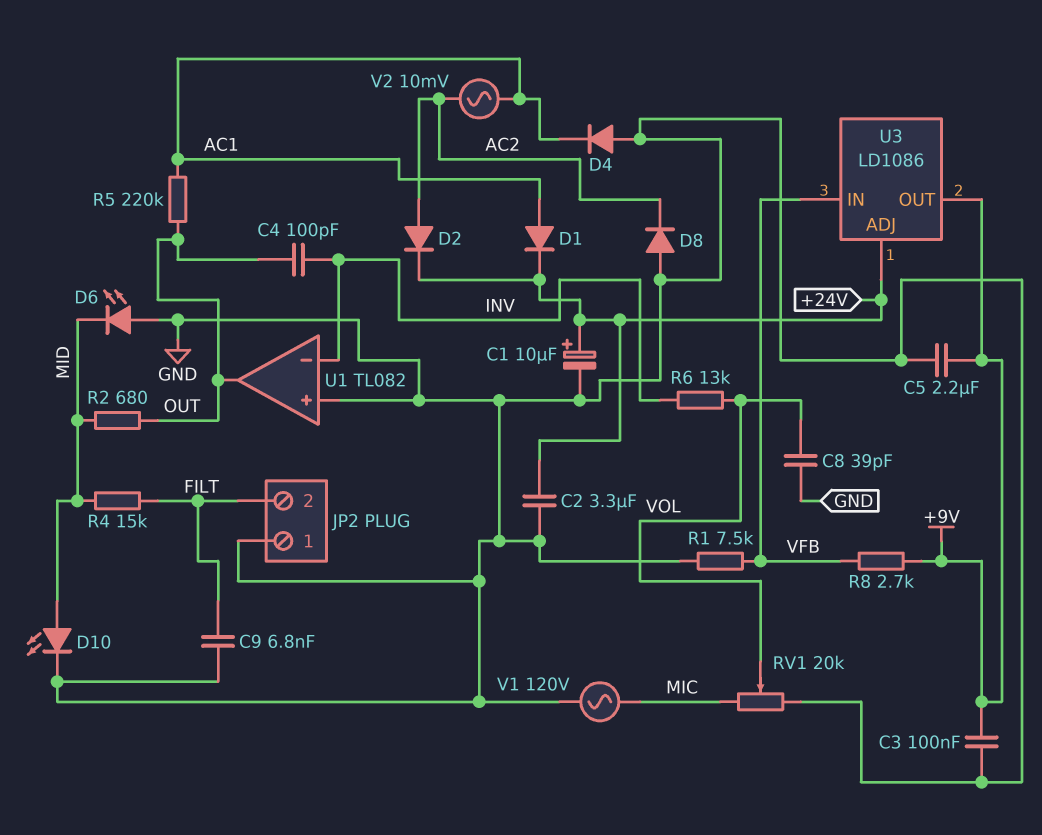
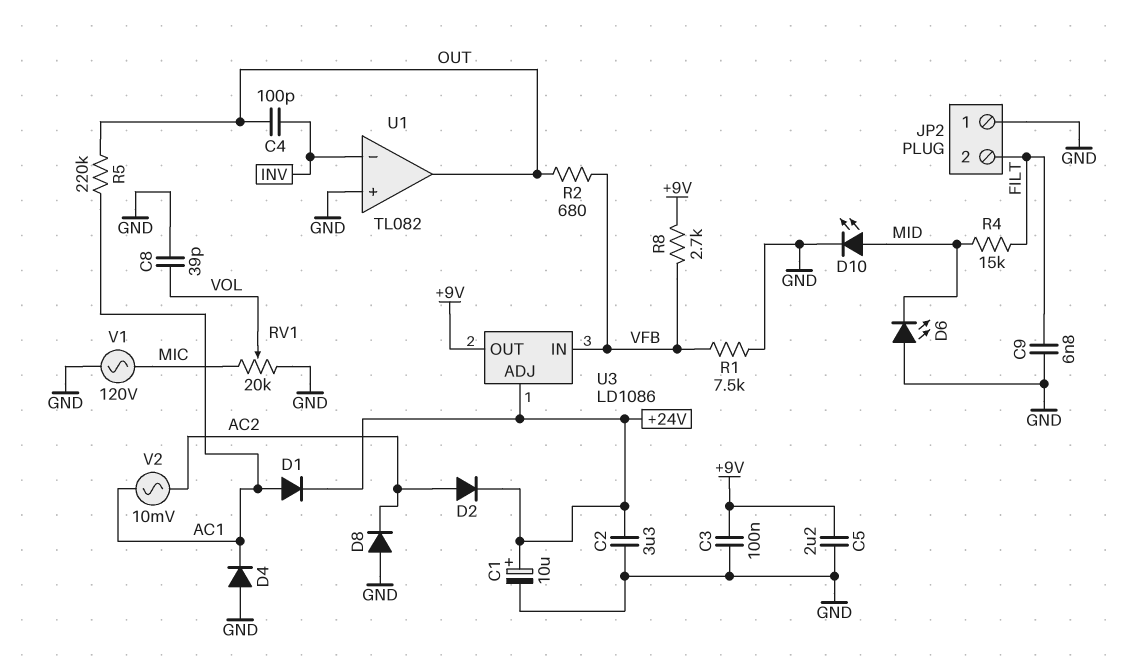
R2: 680 (MID, OUT) -> 680 (OUT, VFB)
R6: 13k (INV, VOL) -> none

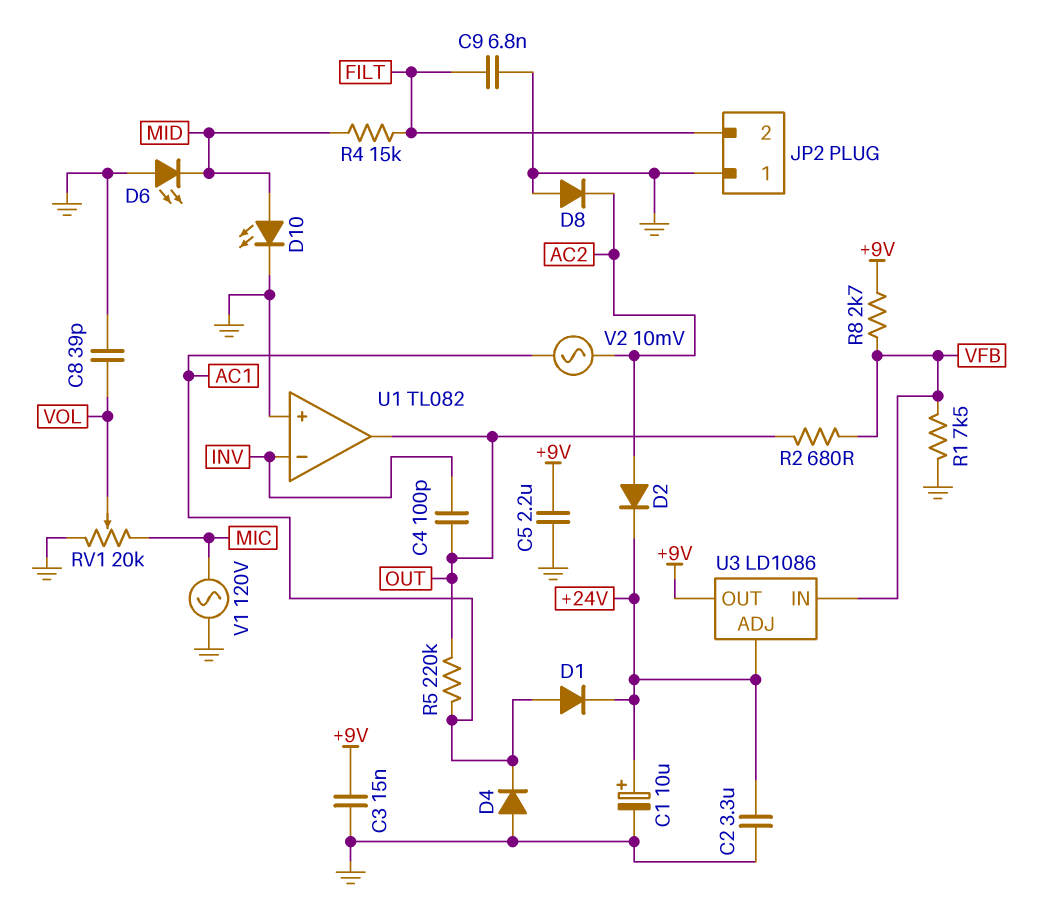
C3: 100nF (+9V, GND) -> 15nF (+9V, GND)

